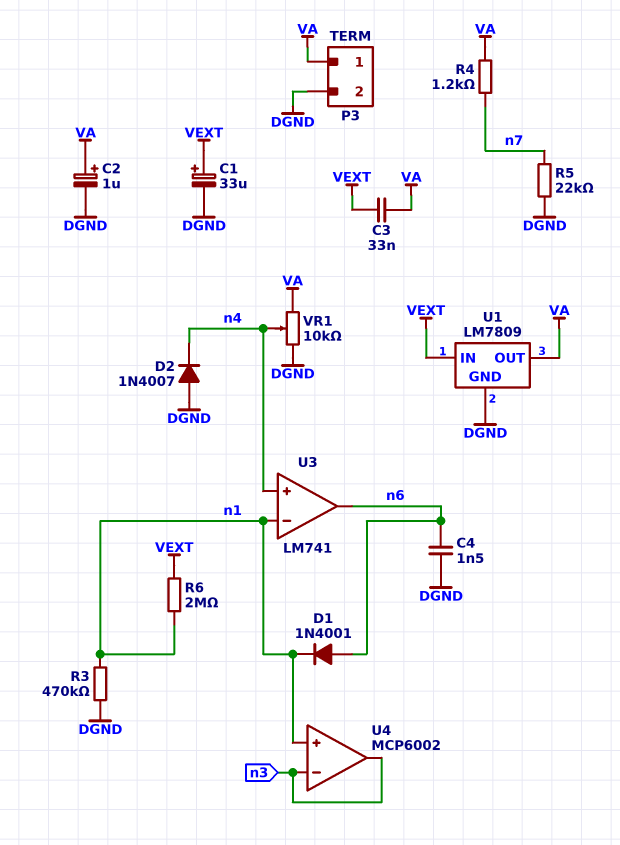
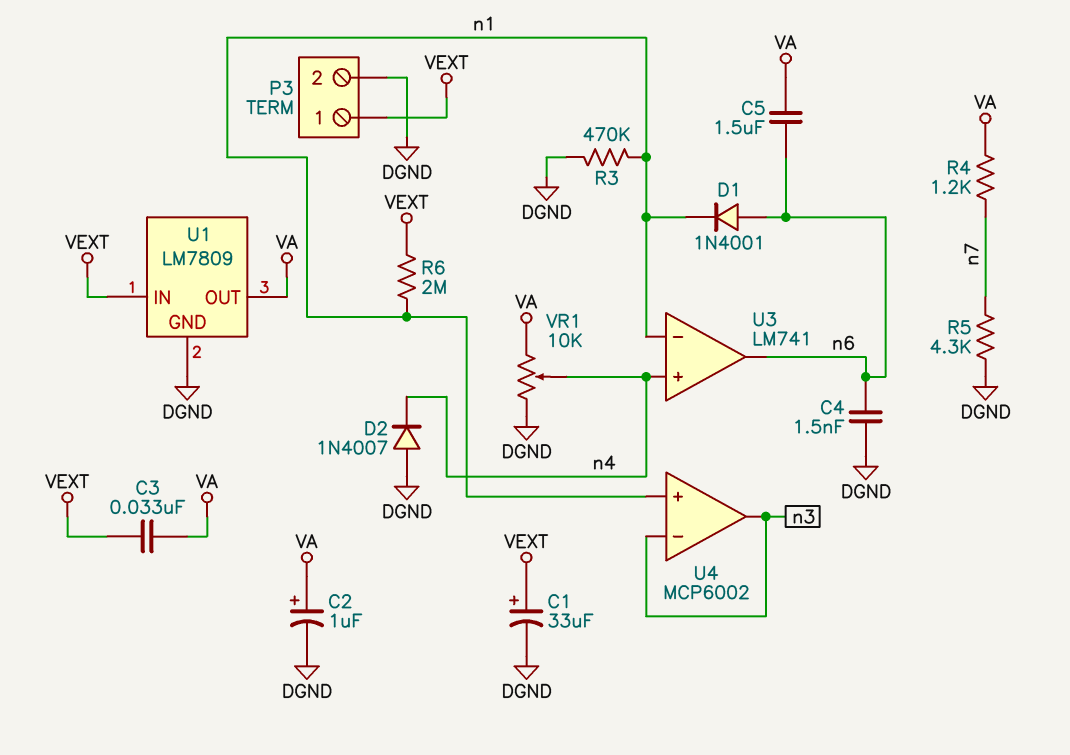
C5: none -> 1.5uF (VA, n6)
P3 pin 1: VA -> VEXT
R5: 22k (DGND, n7) -> 4.3k (DGND, n7)

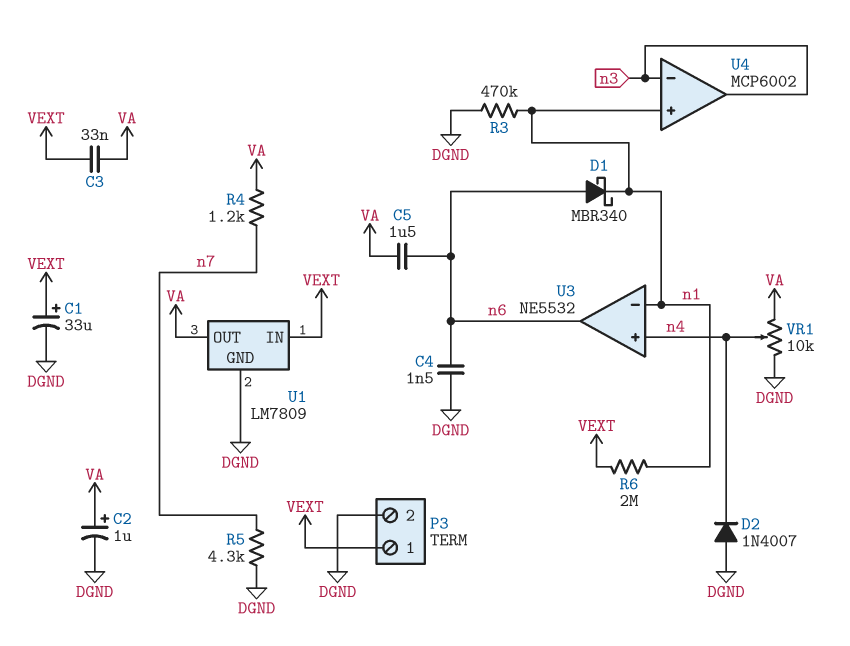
D1: diode 1N4001 (A n6, K n1) -> schottky MBR340 (A n6, K n1)
U3: LM741 -> NE5532

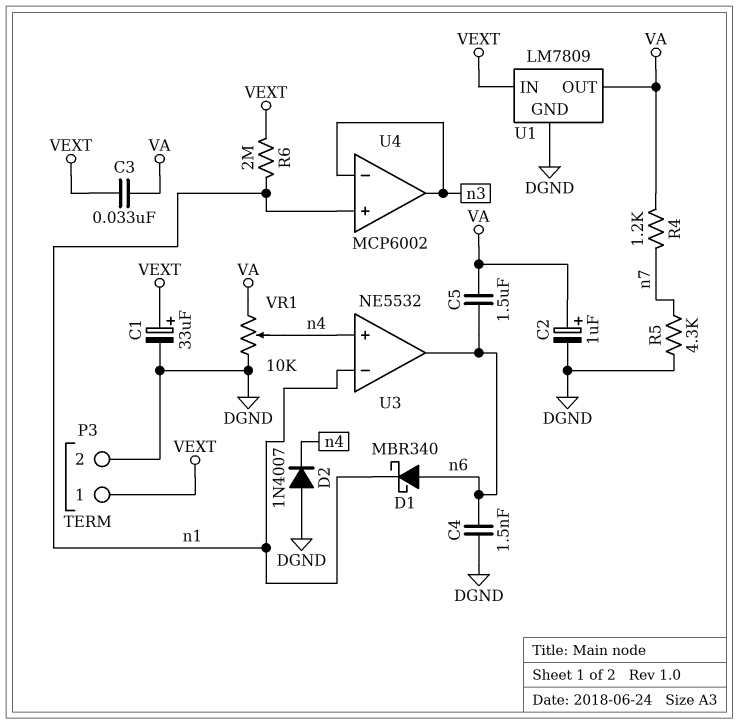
R3: 470k (DGND, n1) -> none

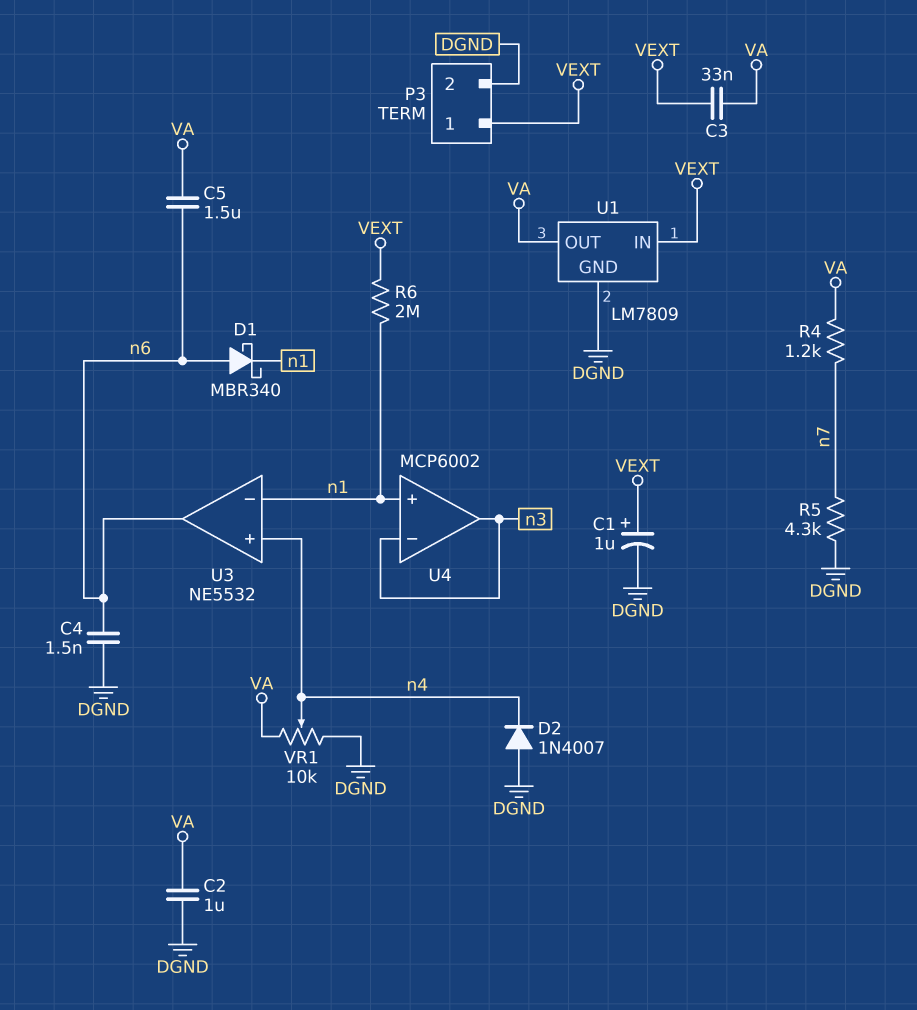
C1: 33uF (plus VEXT, minus DGND) -> 1uF (plus VEXT, minus DGND)
C2: 1uF (plus VA, minus DGND) -> 1uF (DGND, VA)

